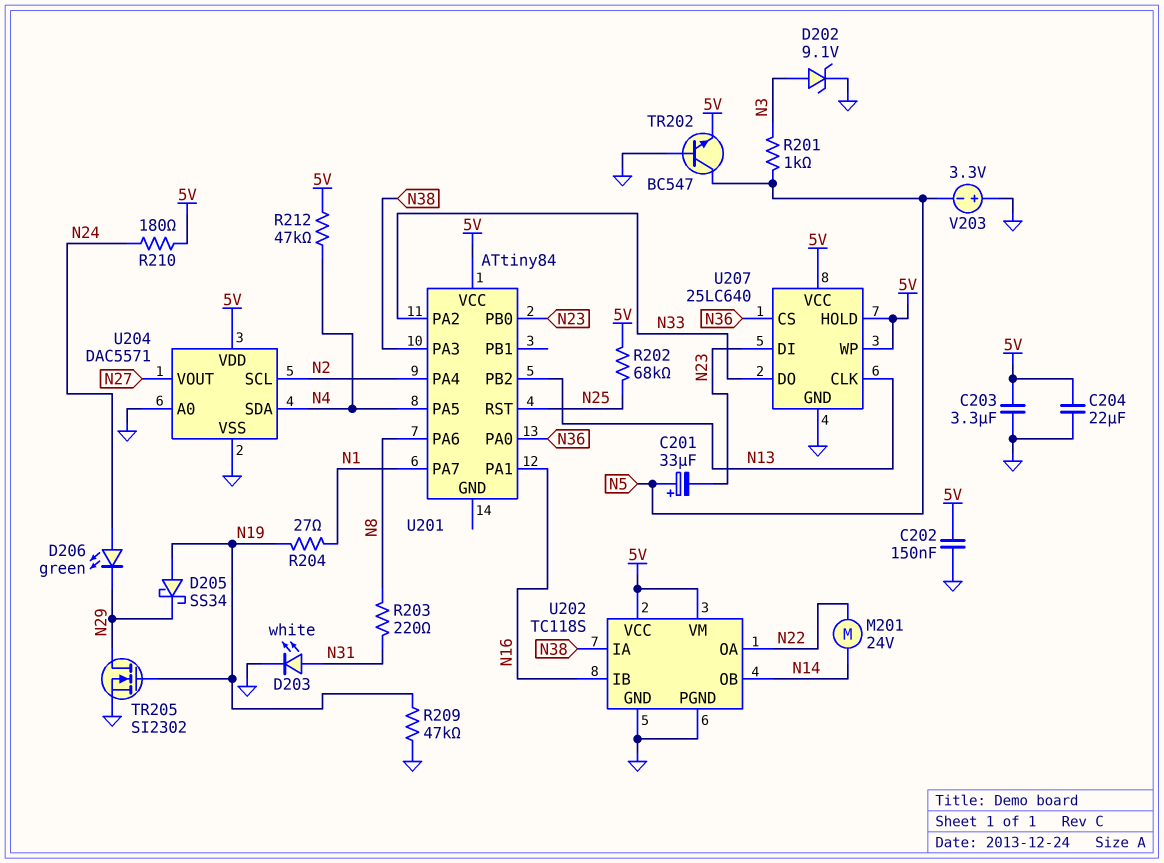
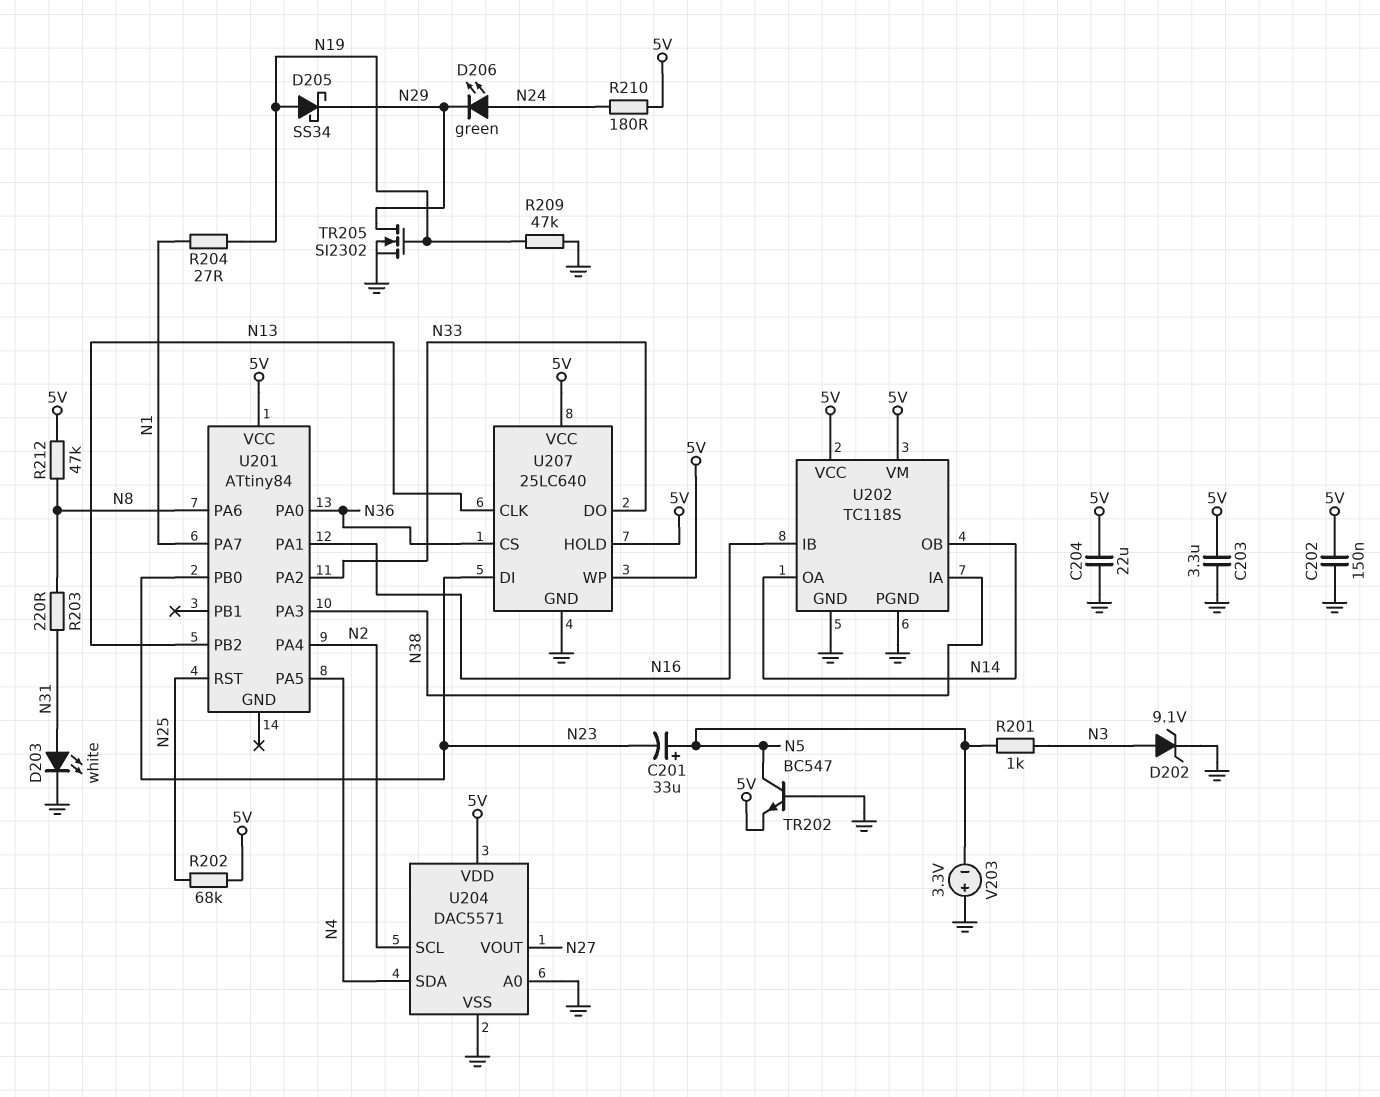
M201: motor 24V (N14, N22) -> none
R212: 47k (5V, N4) -> 47k (5V, N8)
U202 pin OA: N22 -> N14

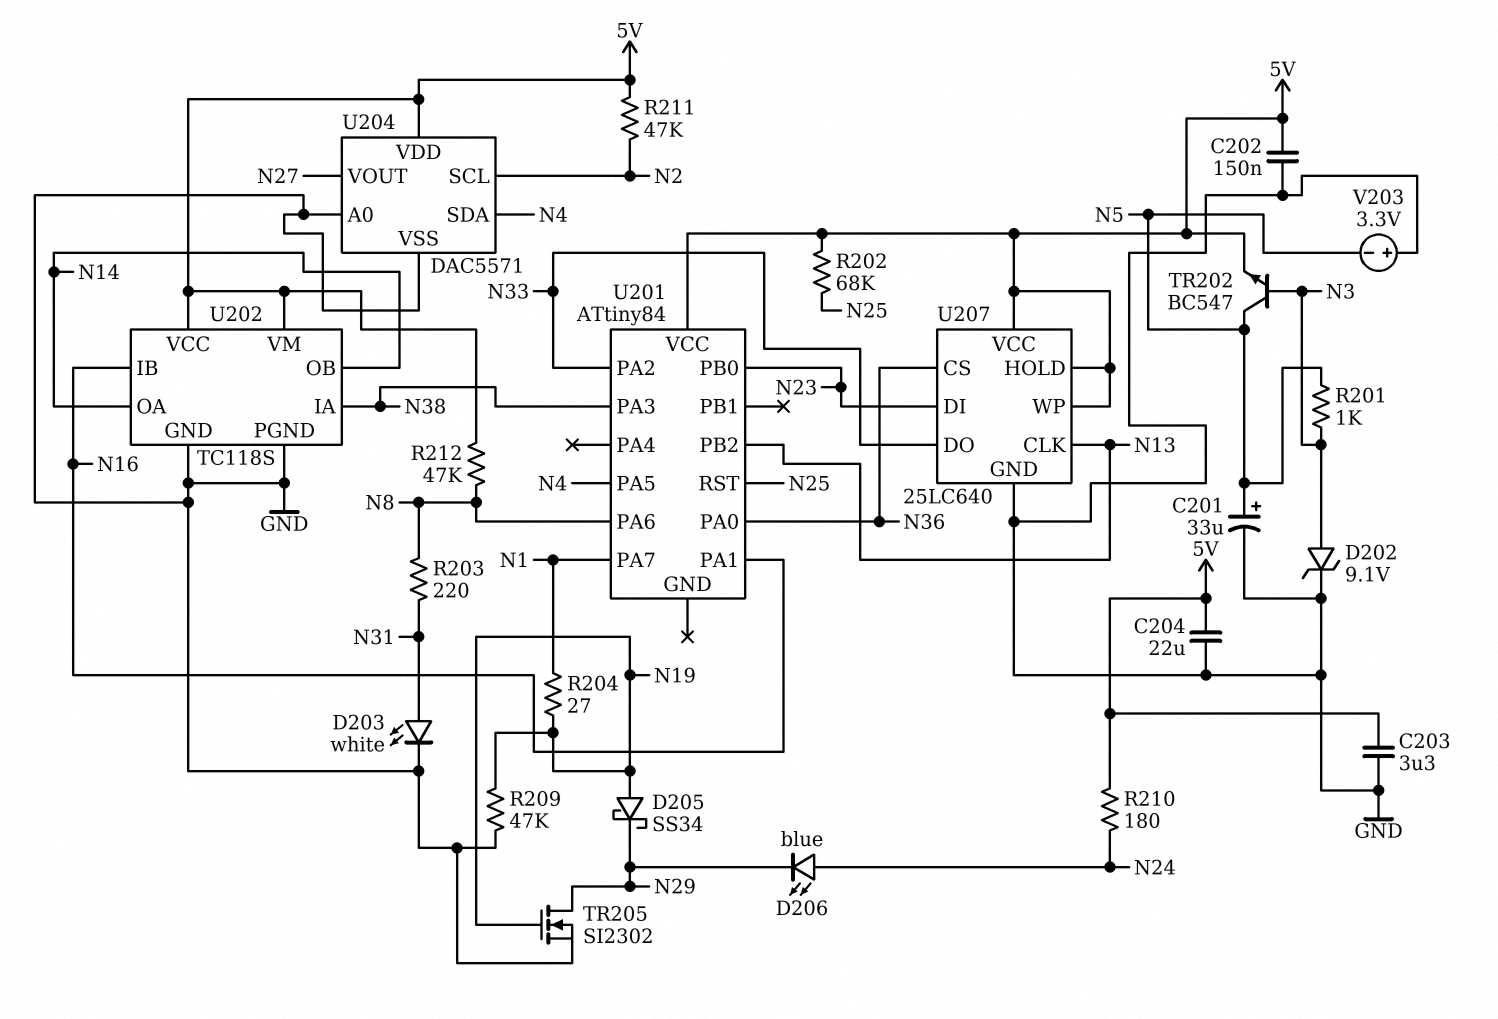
C201: 33uF (plus N5, minus N23) -> 33uF (plus N5, minus GND)
D206: LED green (A N24, K N29) -> LED blue (A N24, K N29)
R211: none -> 47k (5V, N2)
TR202: NPN BC547 (B GND, C N5, E 5V) -> NPN BC547 (B N3, C N5, E 5V)
U201 pin PA4: N2 -> none

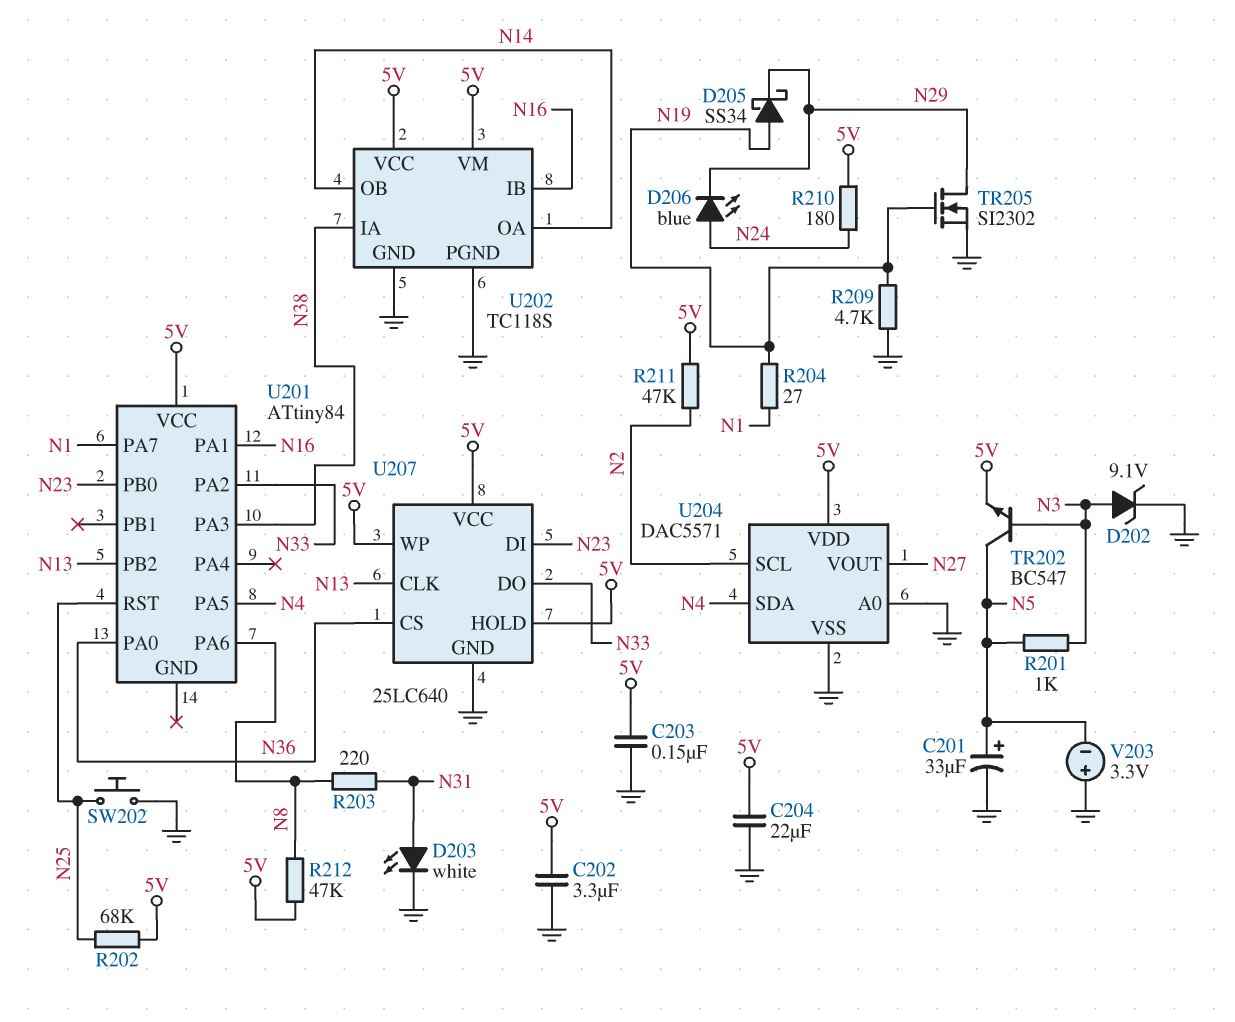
C202: 150nF (5V, GND) -> 3.3uF (5V, GND)
C203: 3.3uF (5V, GND) -> 150nF (5V, GND)
R209: 47k (GND, N19) -> 4.7k (GND, N19)
SW202: none -> button (GND, N25)

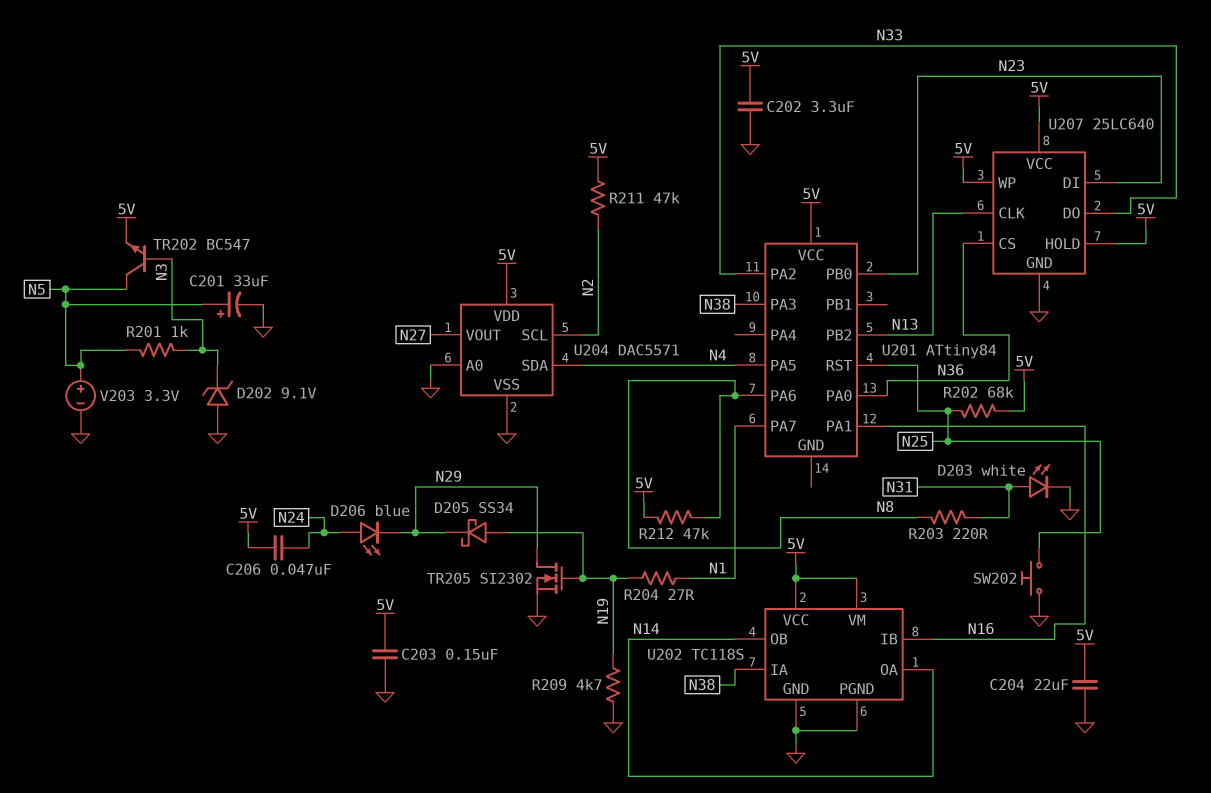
C206: none -> 47nF (5V, N24)
D202: zener 9.1V (A N3, K GND) -> zener 9.1V (A GND, K N3)
R210: 180 (5V, N24) -> none
V203: 3.3V (plus GND, minus N5) -> 3.3V (plus N5, minus GND)

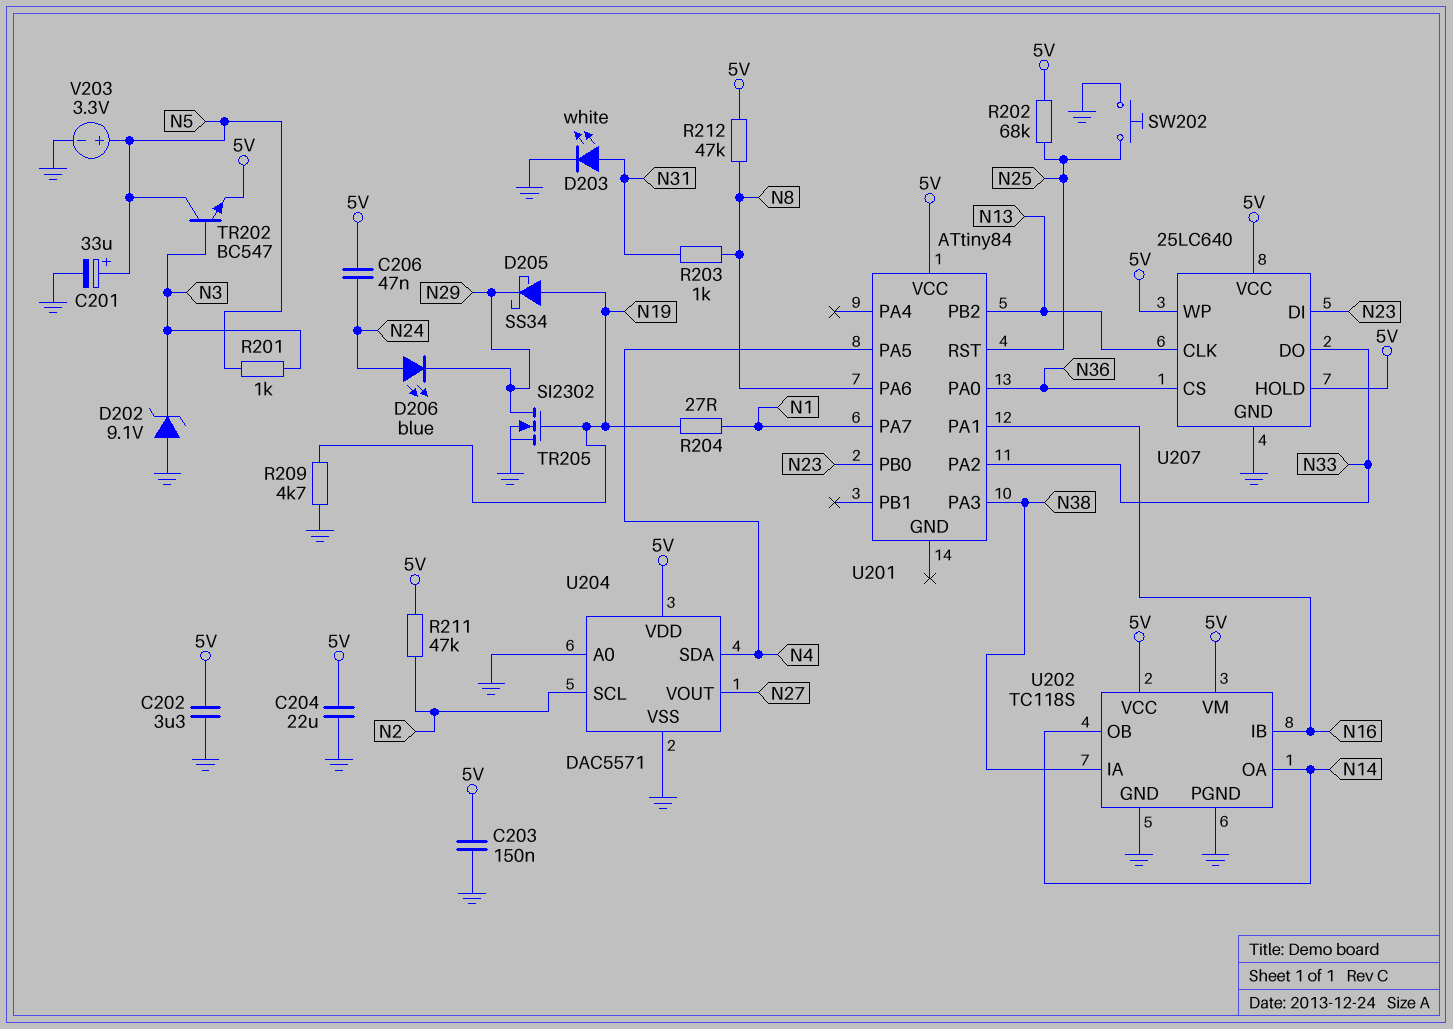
R203: 220 (N8, N31) -> 1k (N8, N31)

